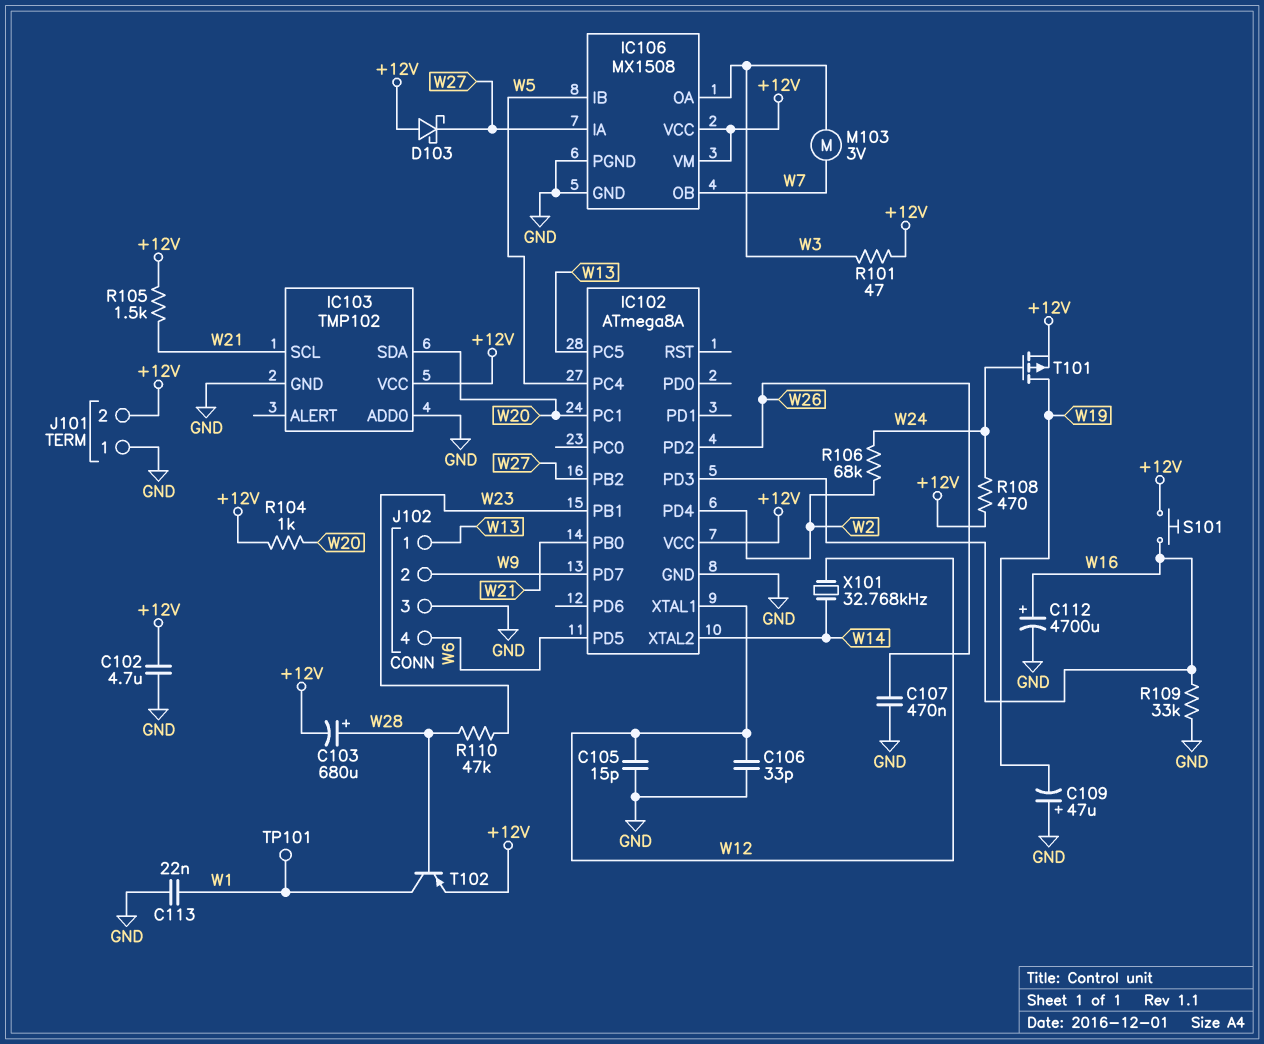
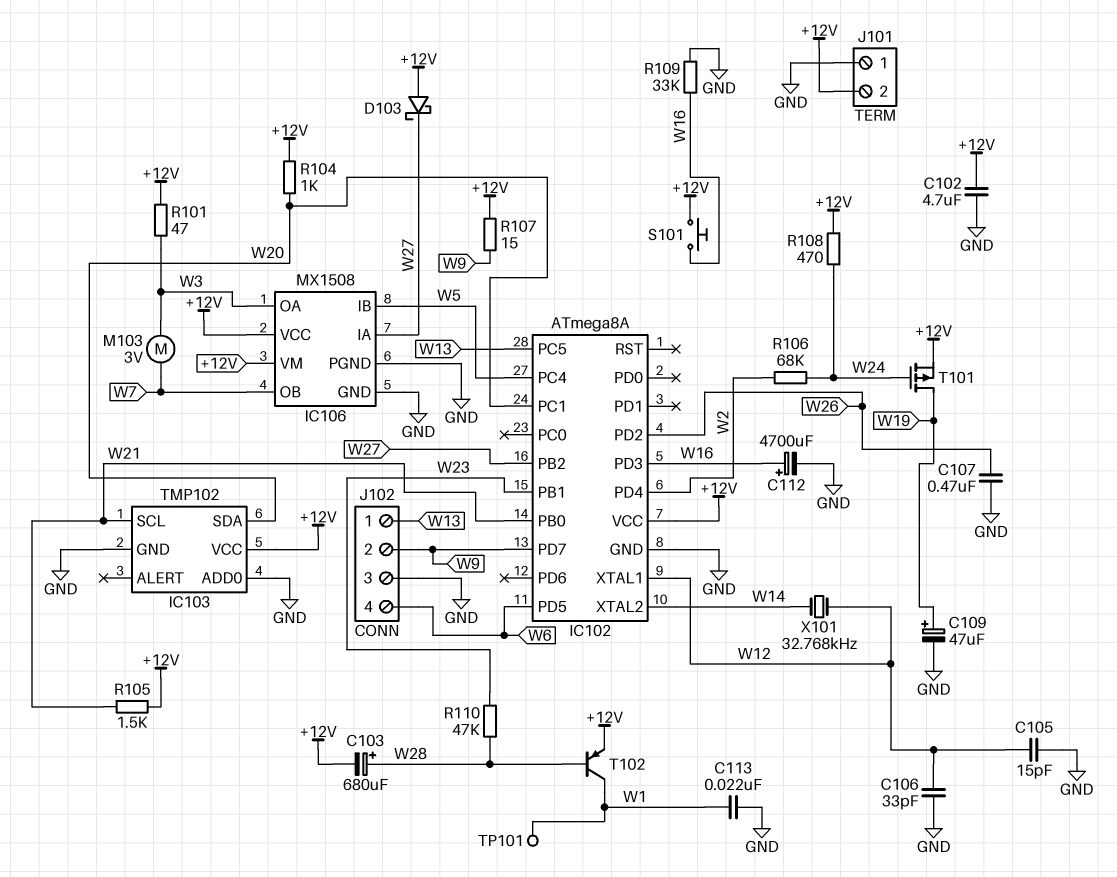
C109: 47uF (plus GND, minus W19) -> 47uF (plus W19, minus GND)
R107: none -> 15 (+12V, W9)

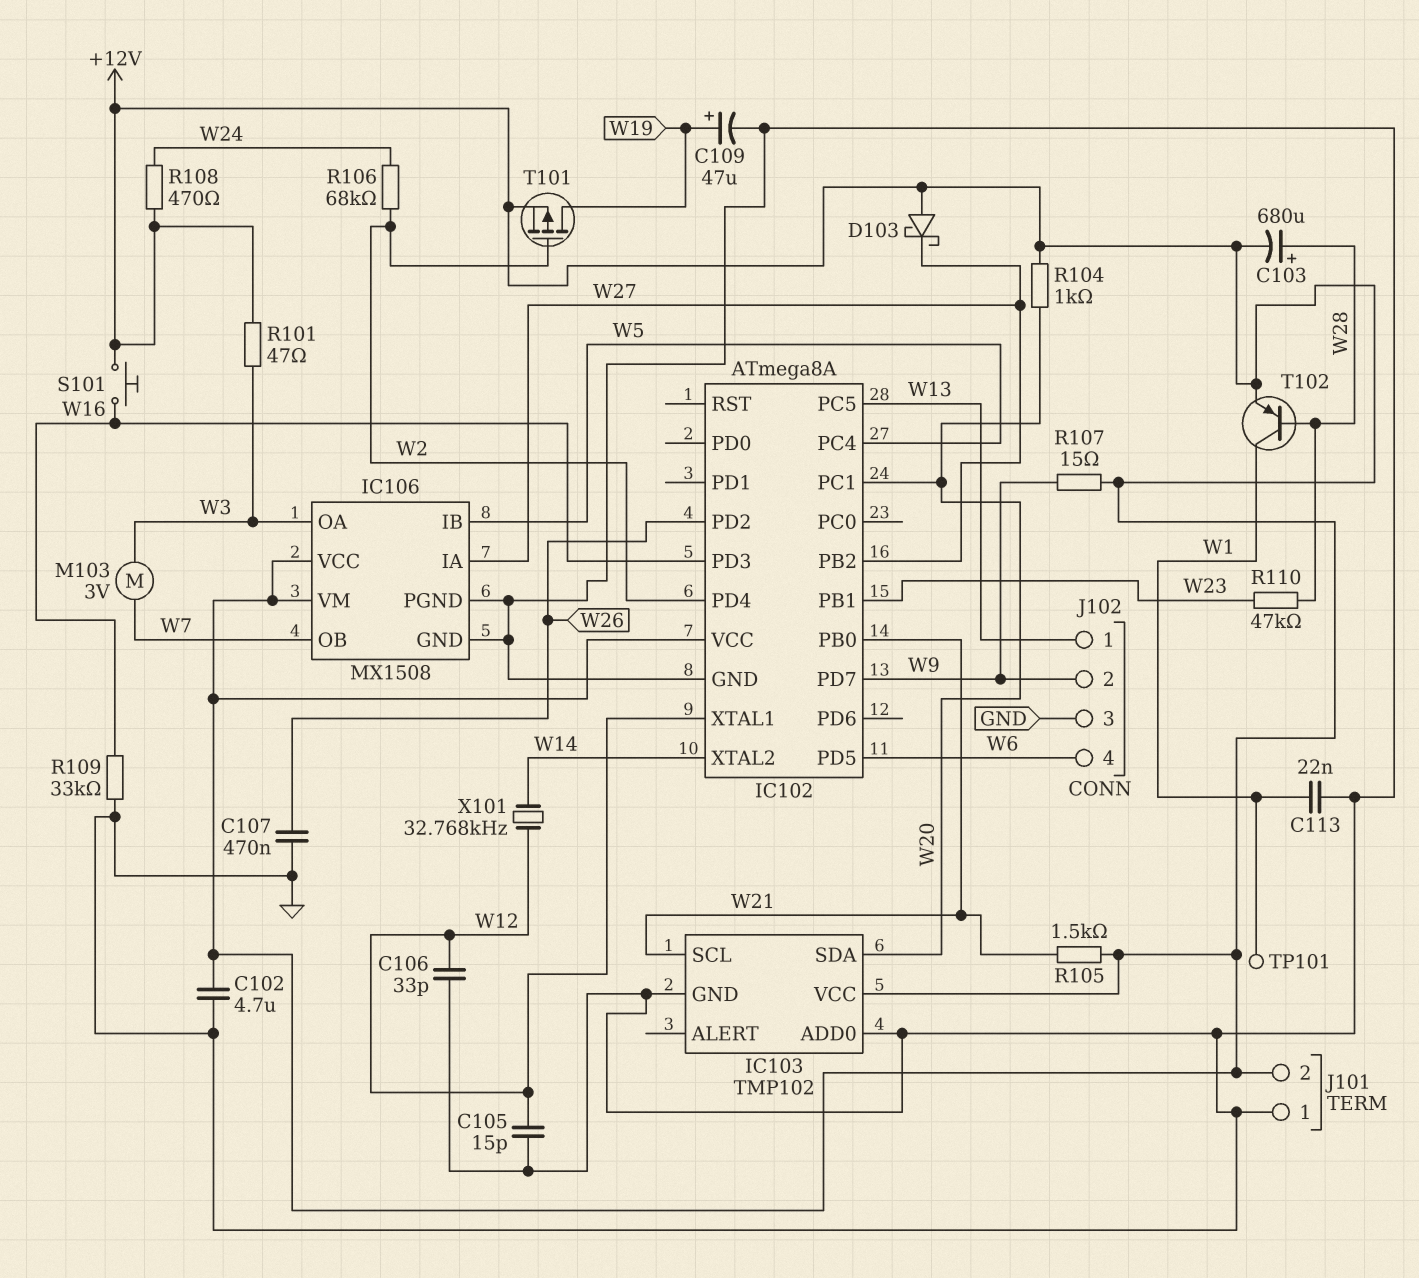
C112: 4700uF (plus W16, minus GND) -> none
T101: PMOS (G W24, D W19, S +12V) -> PMOS (G W2, D W19, S +12V)

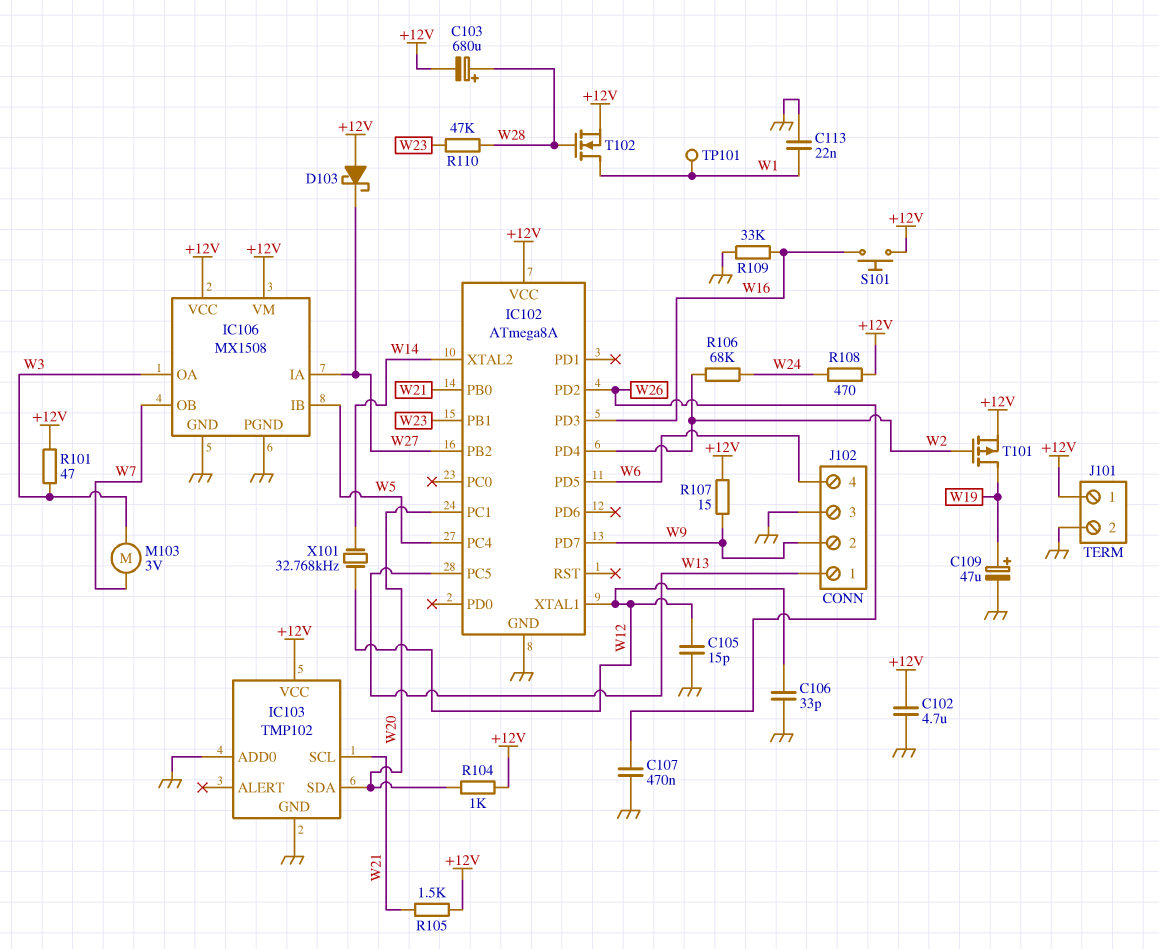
J101 pin 1: GND -> +12V
J101 pin 2: +12V -> GND
T102: PNP (B W28, C W1, E +12V) -> NMOS (G W28, D W1, S +12V)

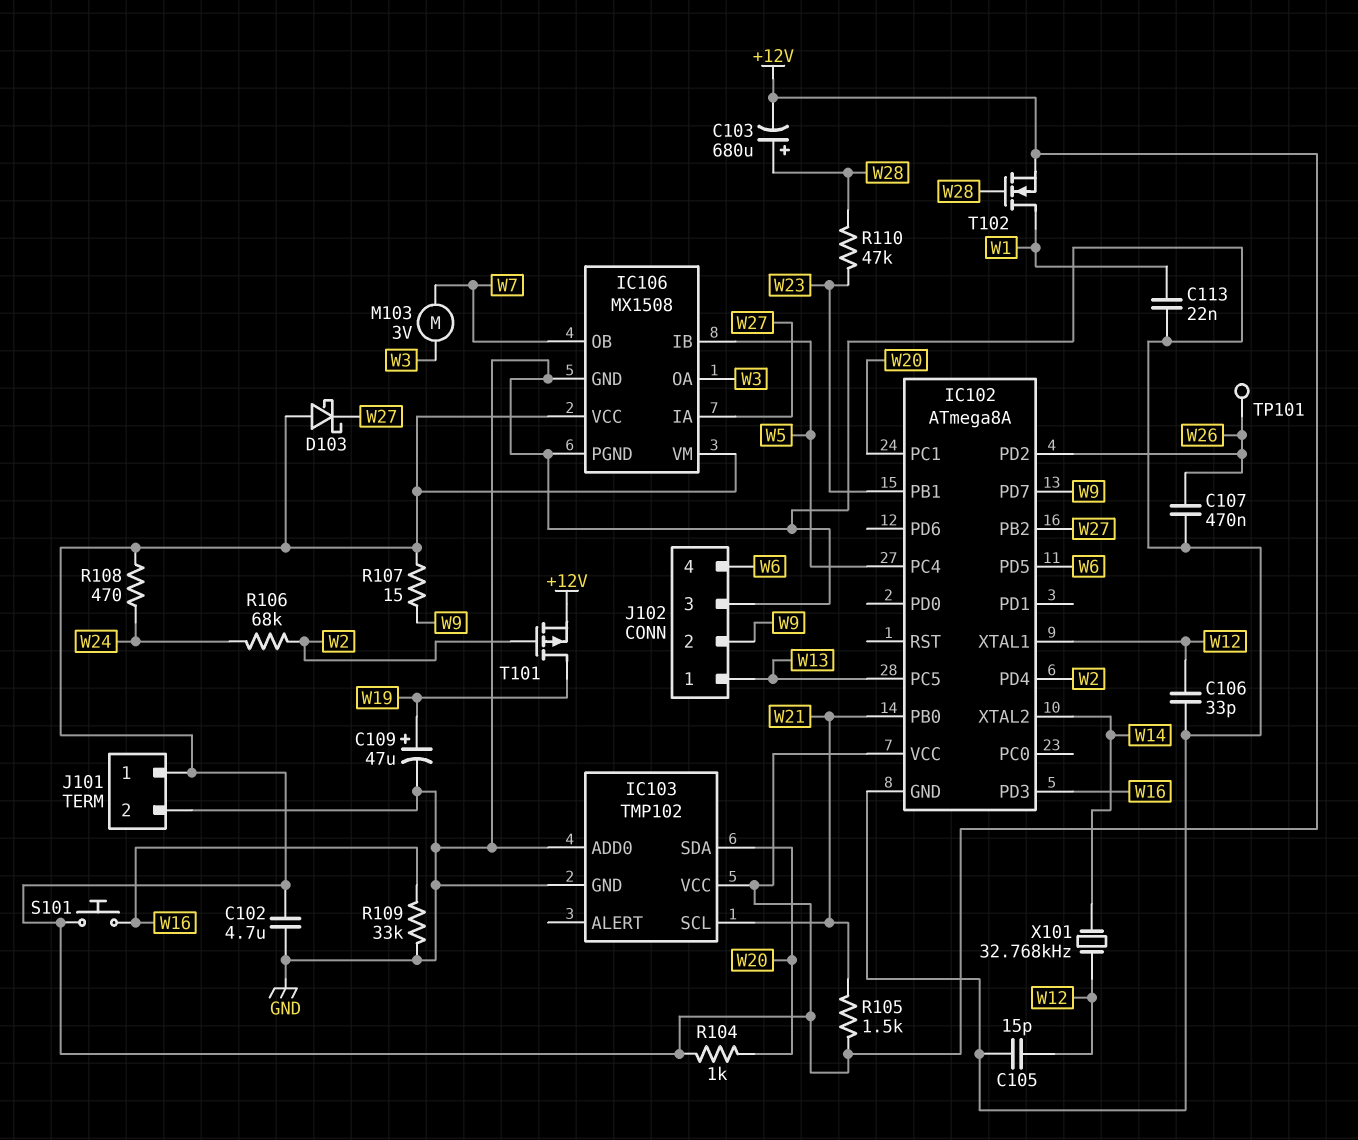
R101: 47 (+12V, W3) -> none
TP101: test point (W1) -> test point (W26)

